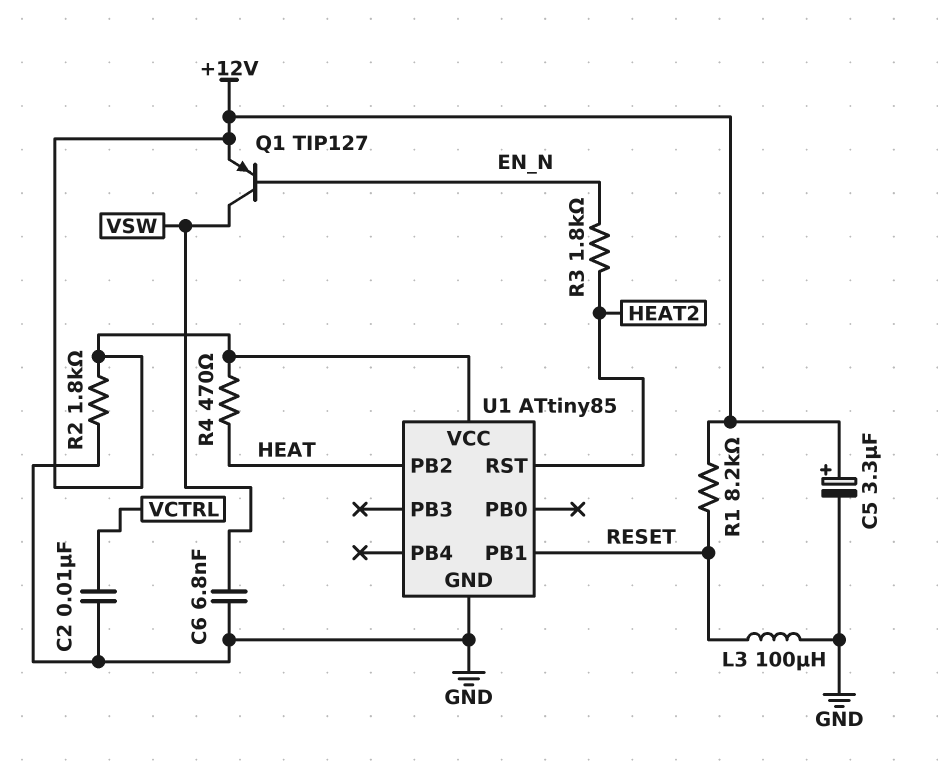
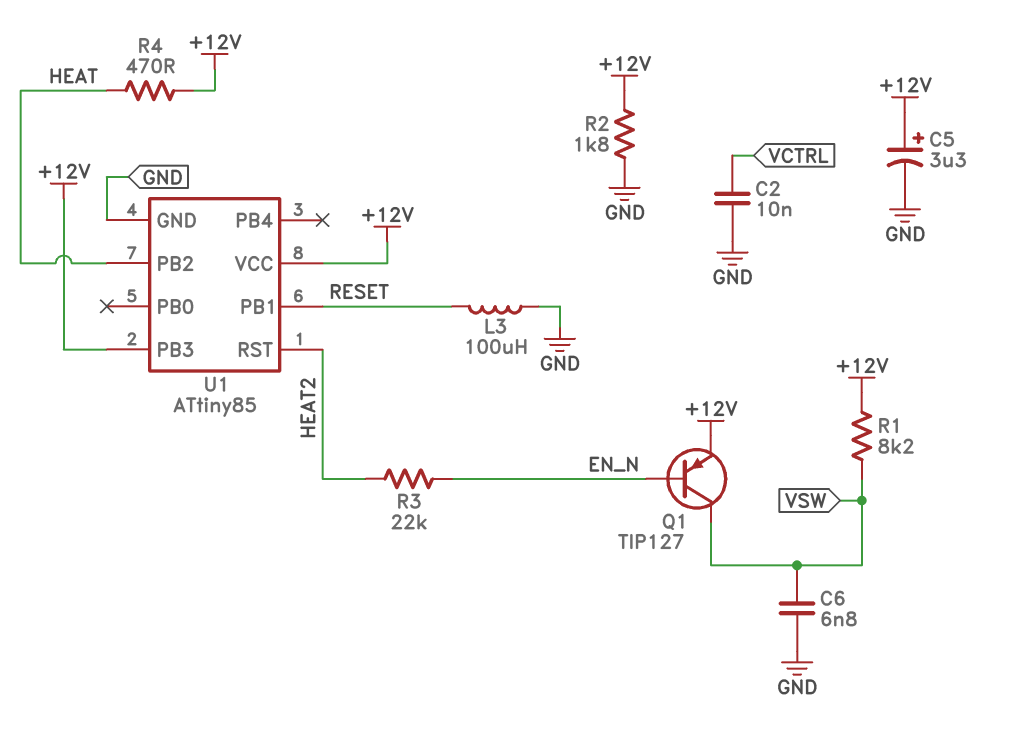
R1: 8.2k (+12V, RESET) -> 8.2k (+12V, VSW)
R3: 1.8k (EN_N, HEAT2) -> 22k (EN_N, HEAT2)
U1 pin PB3: none -> +12V

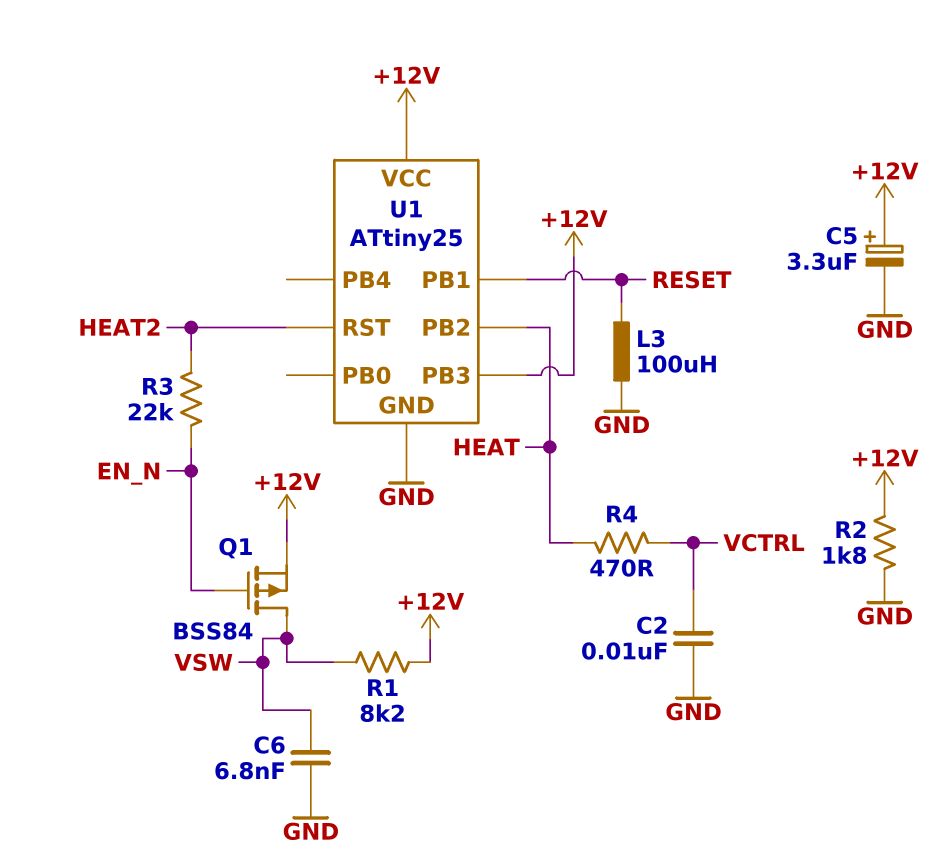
Q1: PNP TIP127 (B EN_N, C VSW, E +12V) -> PMOS BSS84 (G EN_N, D VSW, S +12V)
R4: 470 (+12V, HEAT) -> 470 (HEAT, VCTRL)
U1: ATtiny85 -> ATtiny25

